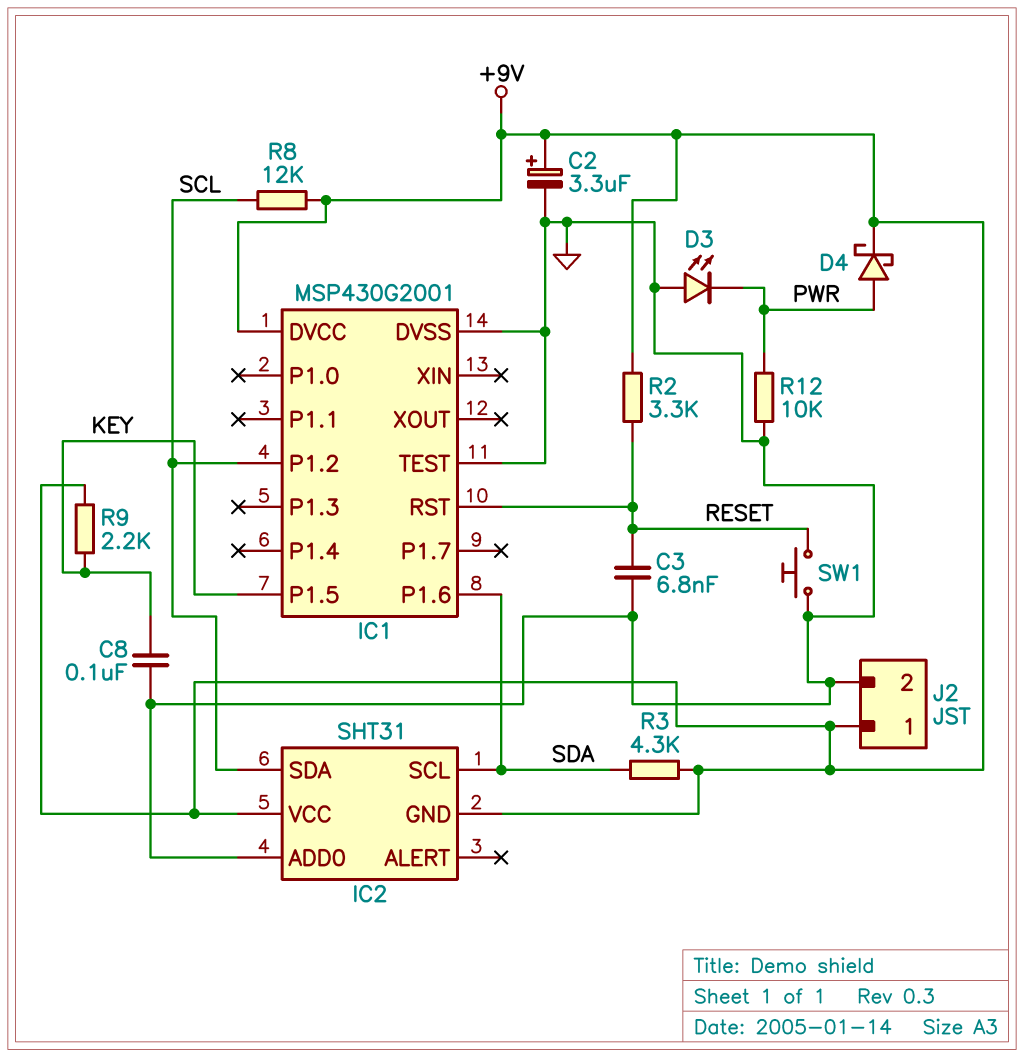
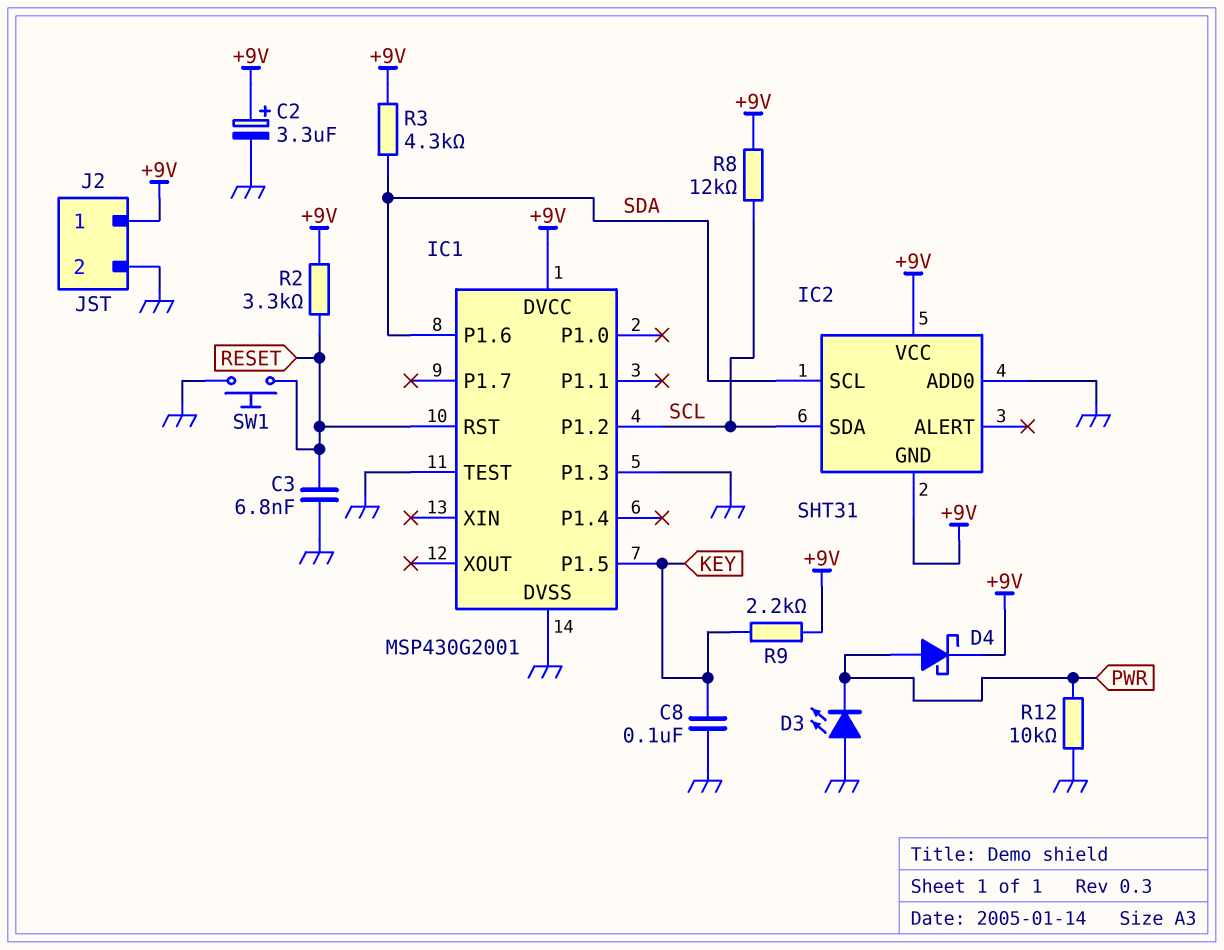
IC1 pin P1.3: none -> GND

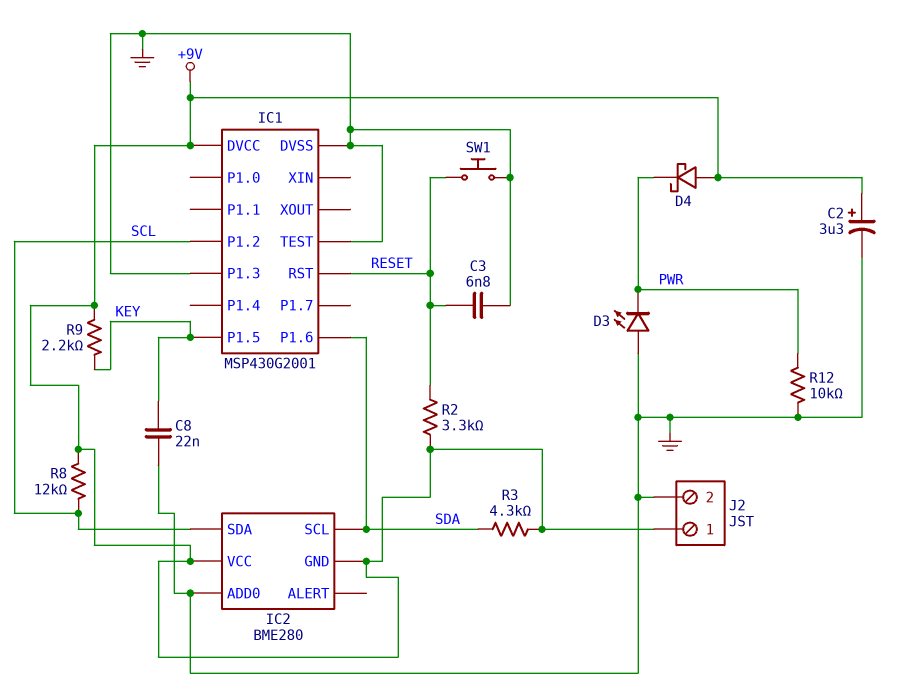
C8: 100nF (GND, KEY) -> 22nF (GND, KEY)
D4: schottky (A PWR, K +9V) -> schottky (A +9V, K PWR)
IC2: SHT31 -> BME280

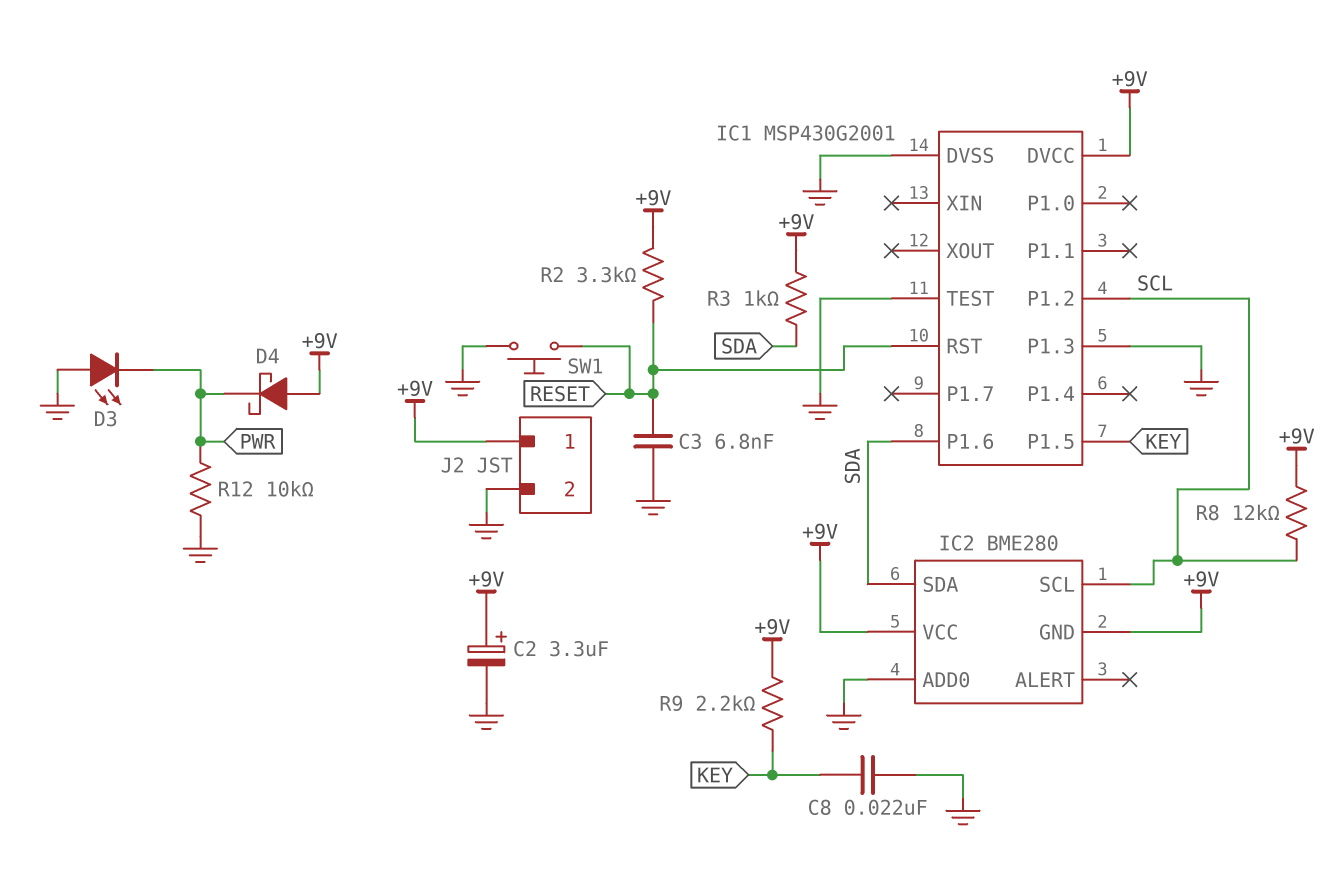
IC2 pin SCL: SDA -> SCL
IC2 pin SDA: SCL -> SDA
R3: 4.3k (+9V, SDA) -> 1k (+9V, SDA)

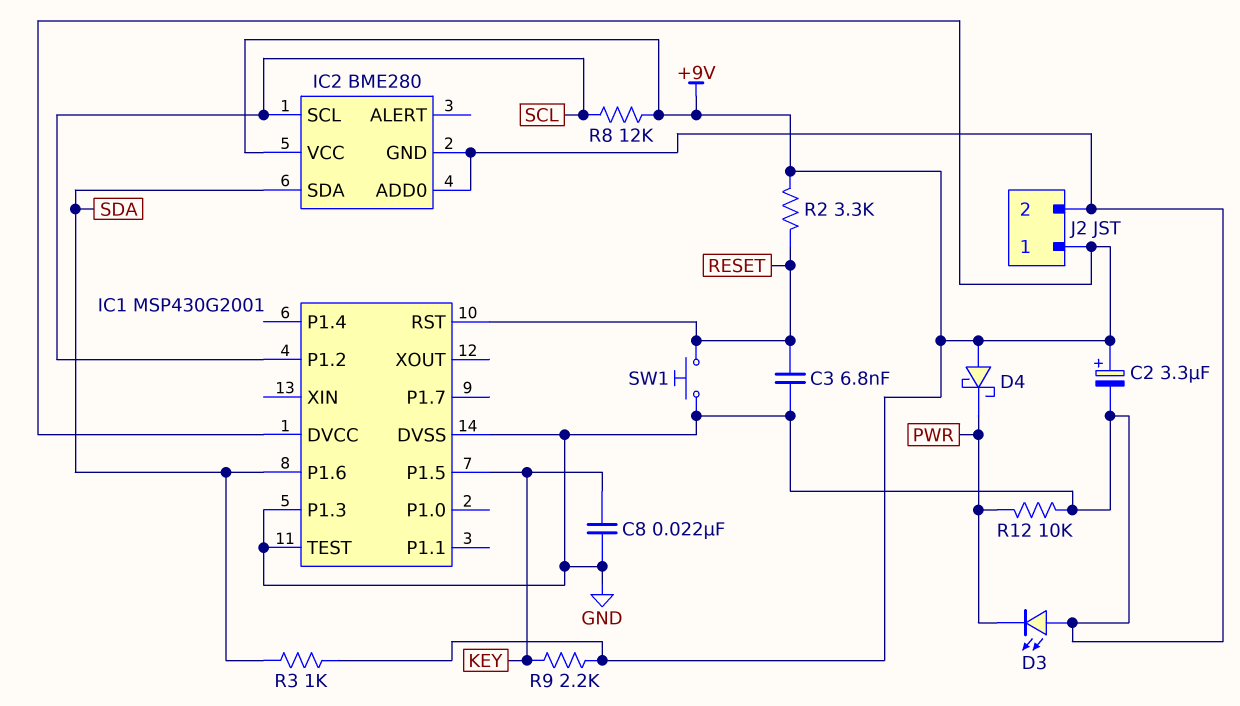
IC2 pin GND: +9V -> GND

